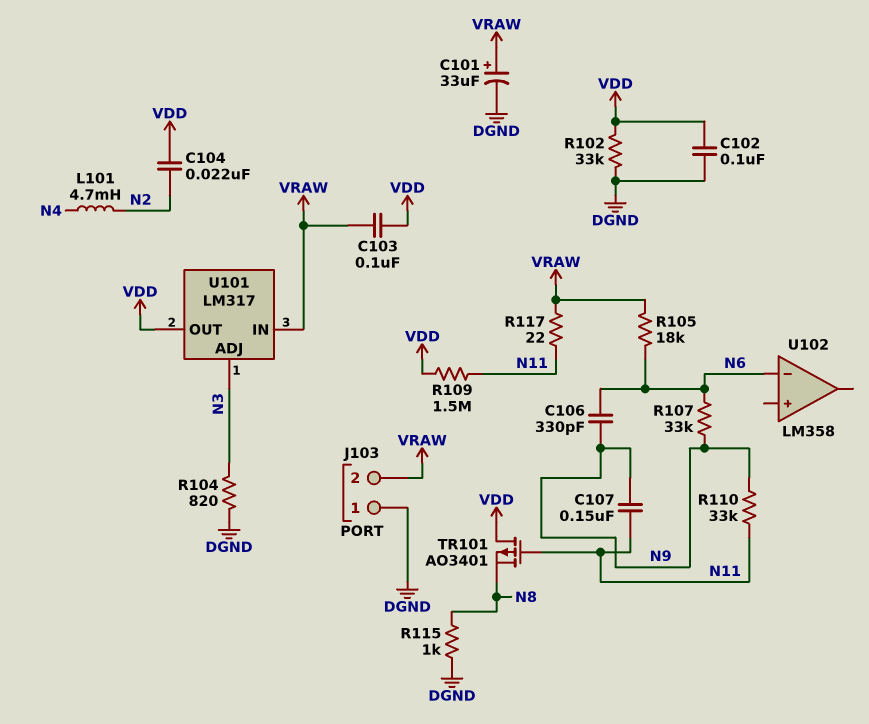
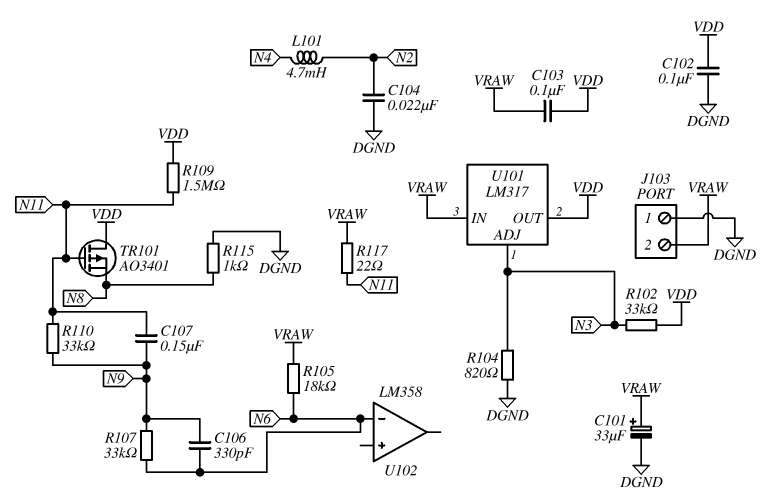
C104: 22nF (N2, VDD) -> 22nF (DGND, N2)
R102: 33k (DGND, VDD) -> 33k (N3, VDD)

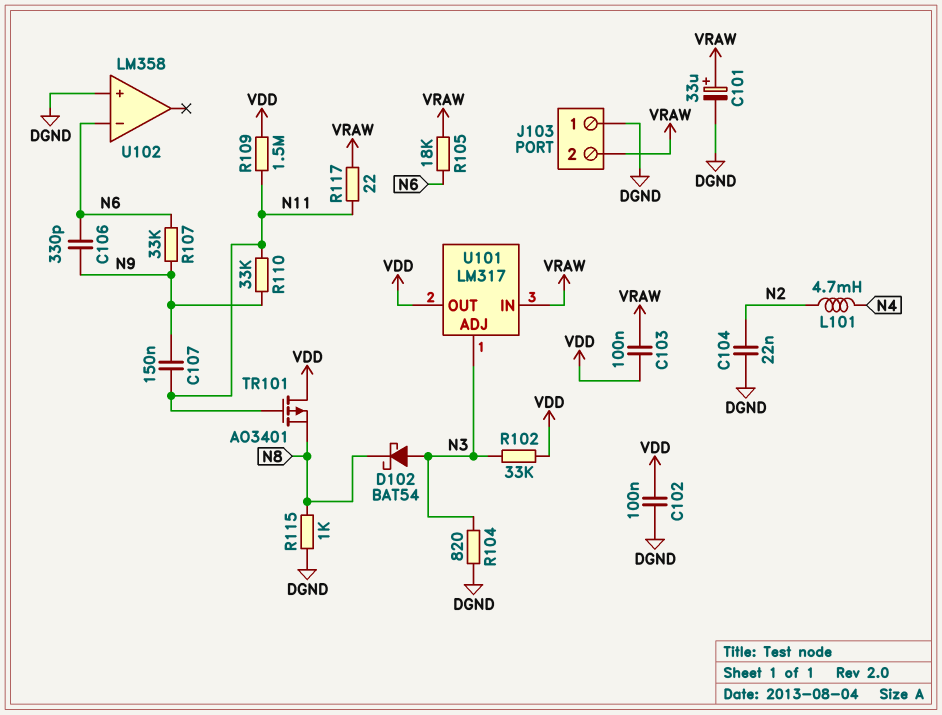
D102: none -> schottky BAT54 (A N3, K N8)
U102 pin in+: none -> DGND

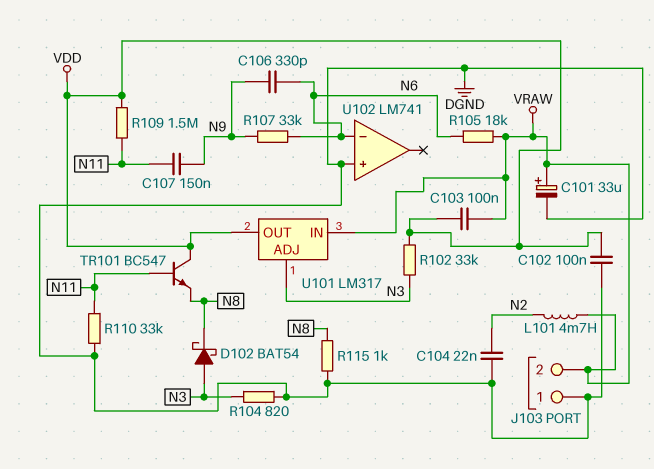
L101: 4.7mH (N2, N4) -> 4.7mH (N2, VRAW)
R110: 33k (N9, N11) -> 33k (DGND, N11)
R117: 22 (N11, VRAW) -> none
TR101: PMOS AO3401 (G N11, D VDD, S N8) -> NPN BC547 (B N11, C VDD, E N8)
U102: LM358 -> LM741

